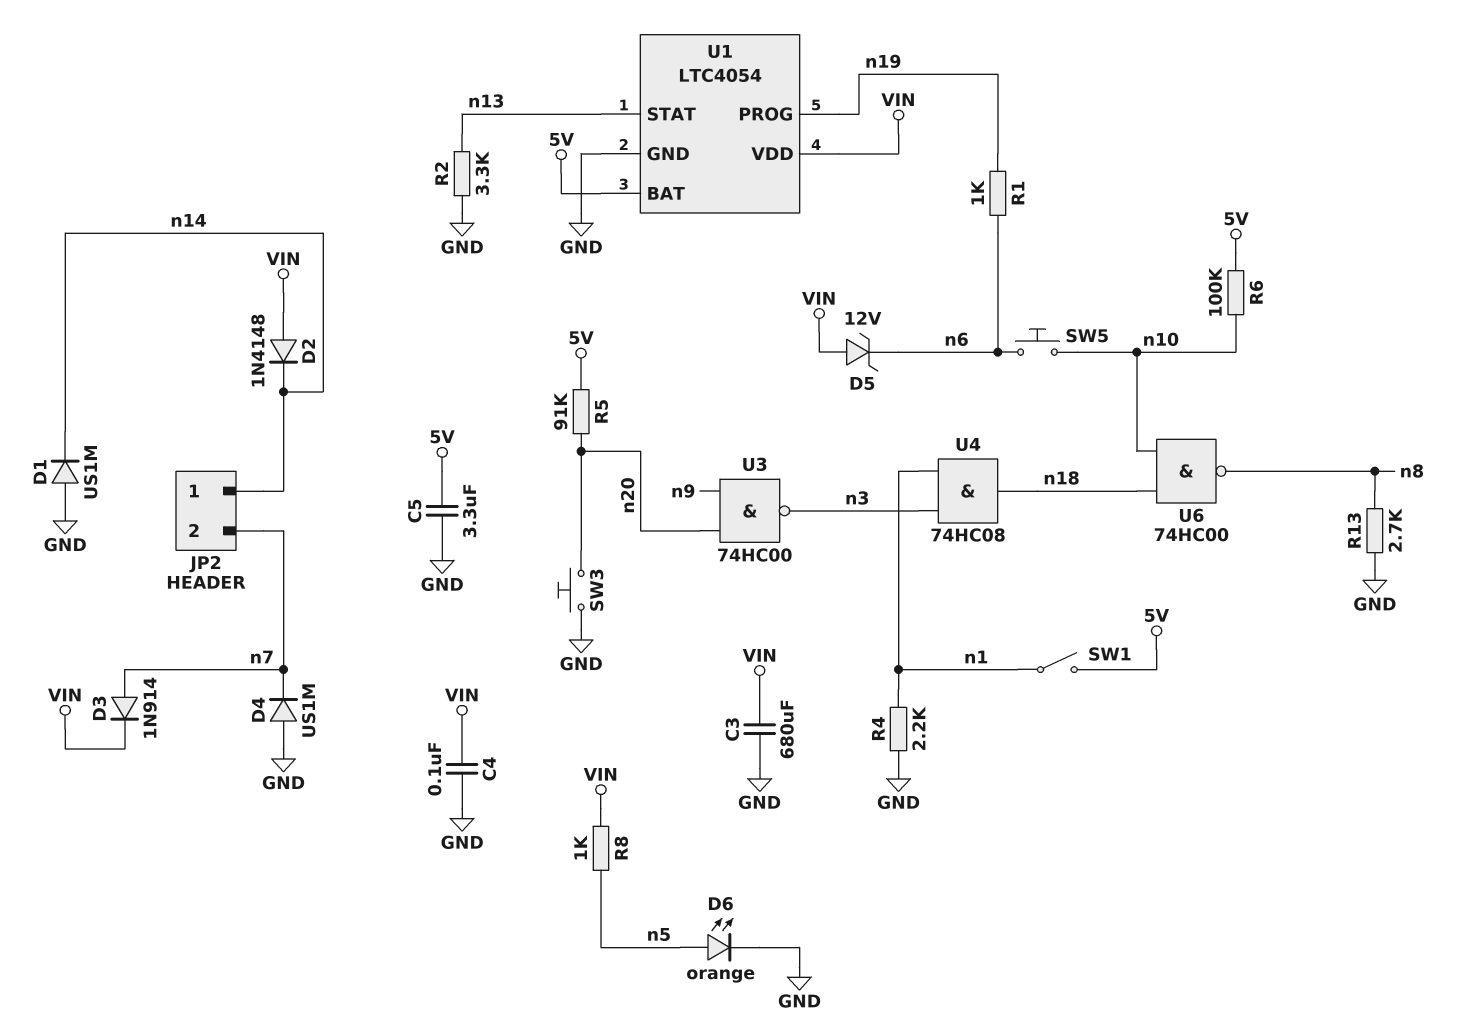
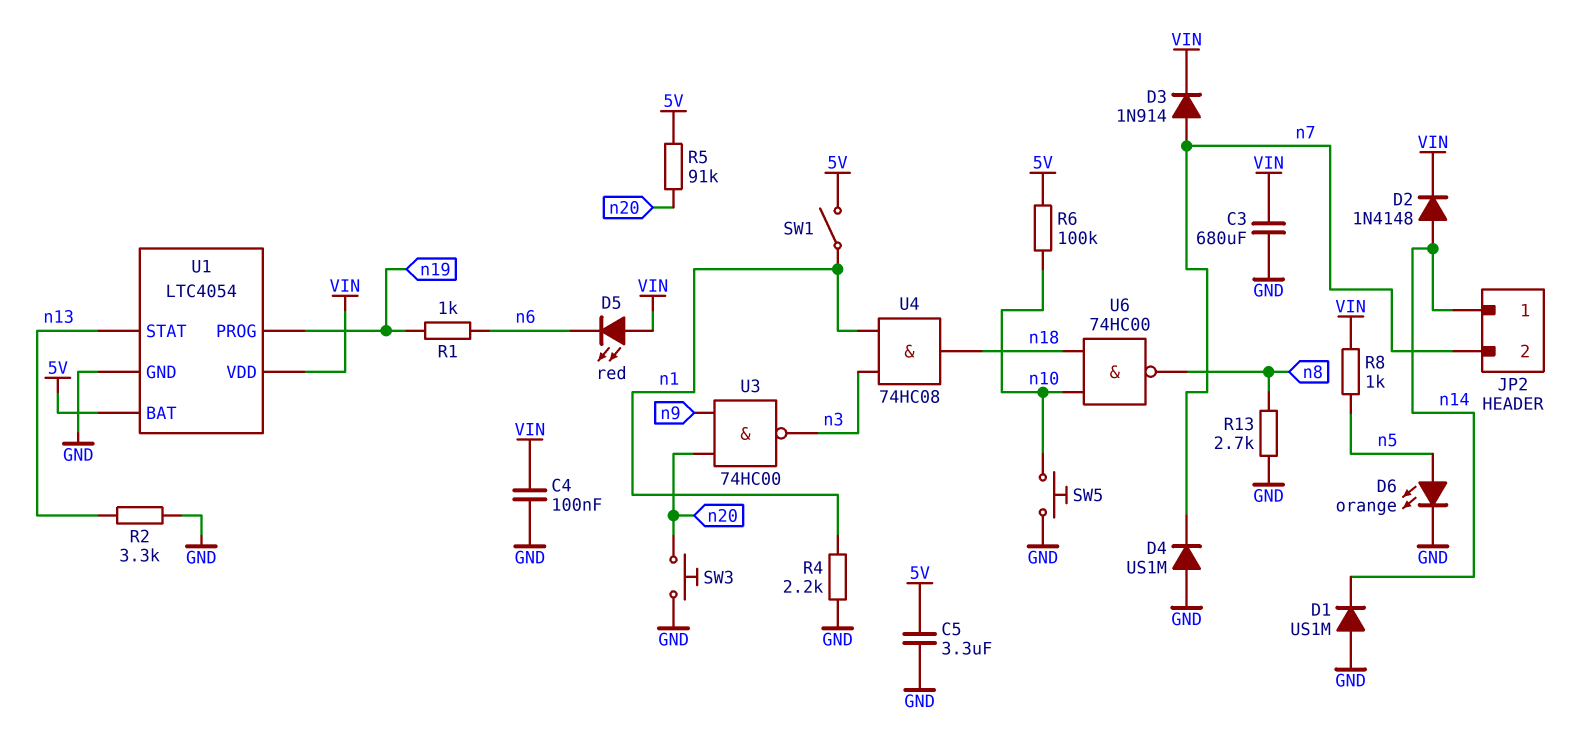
D2: diode 1N4148 (A VIN, K n14) -> diode 1N4148 (A n14, K VIN)
D5: zener 12V (A VIN, K n6) -> LED red (A VIN, K n6)
SW5: button (n6, n10) -> button (GND, n10)

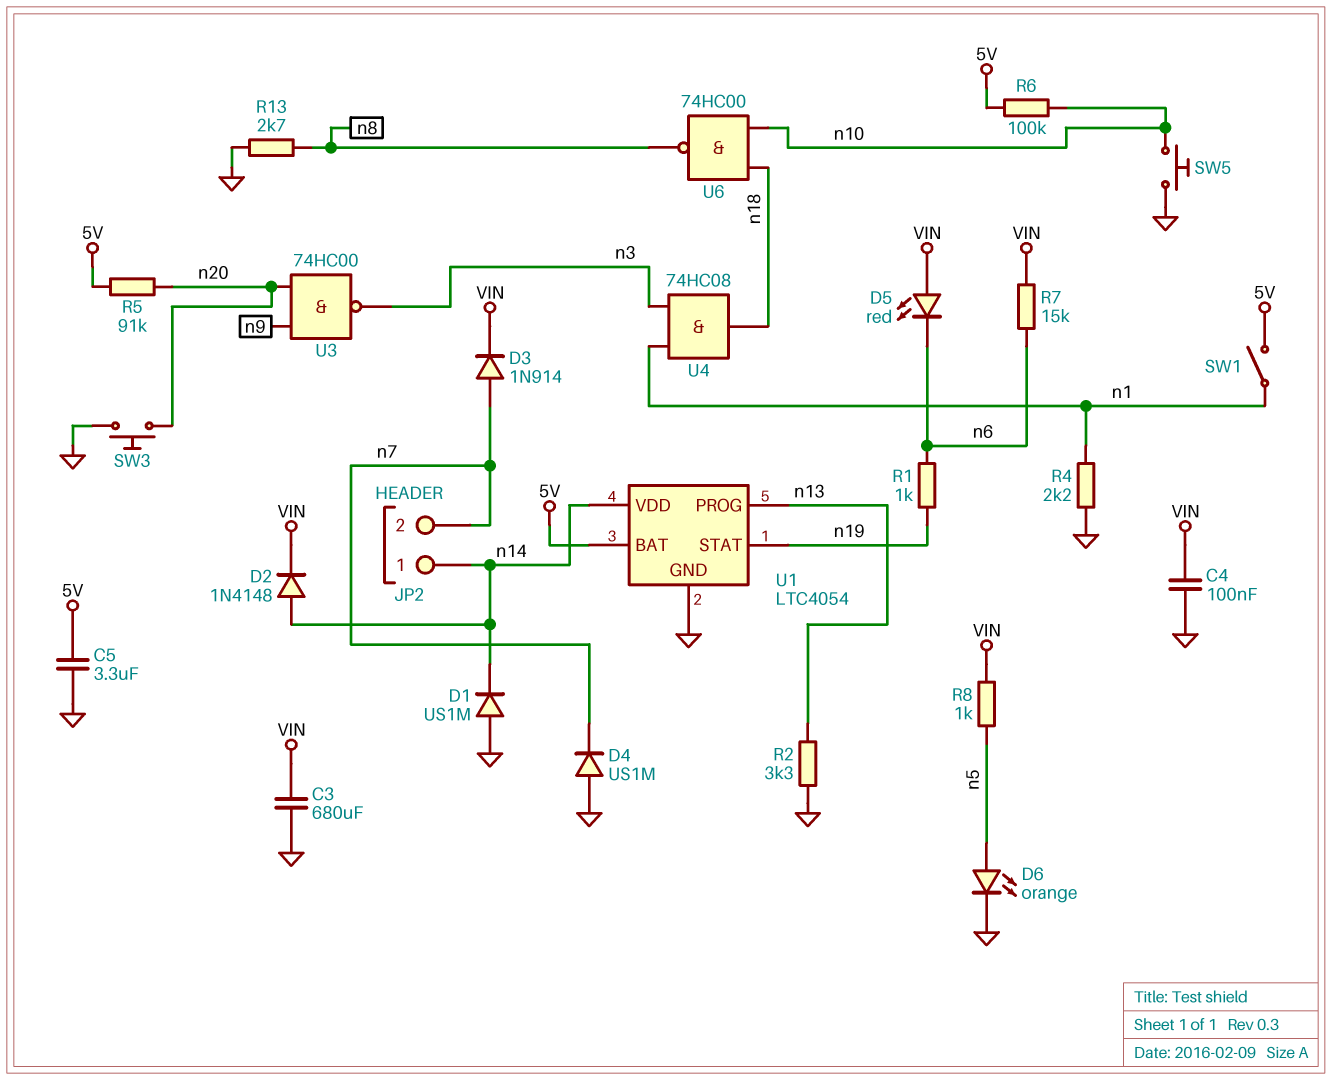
R7: none -> 15k (VIN, n6)
U1 pin PROG: n19 -> n13
U1 pin STAT: n13 -> n19
U1 pin VDD: VIN -> n14

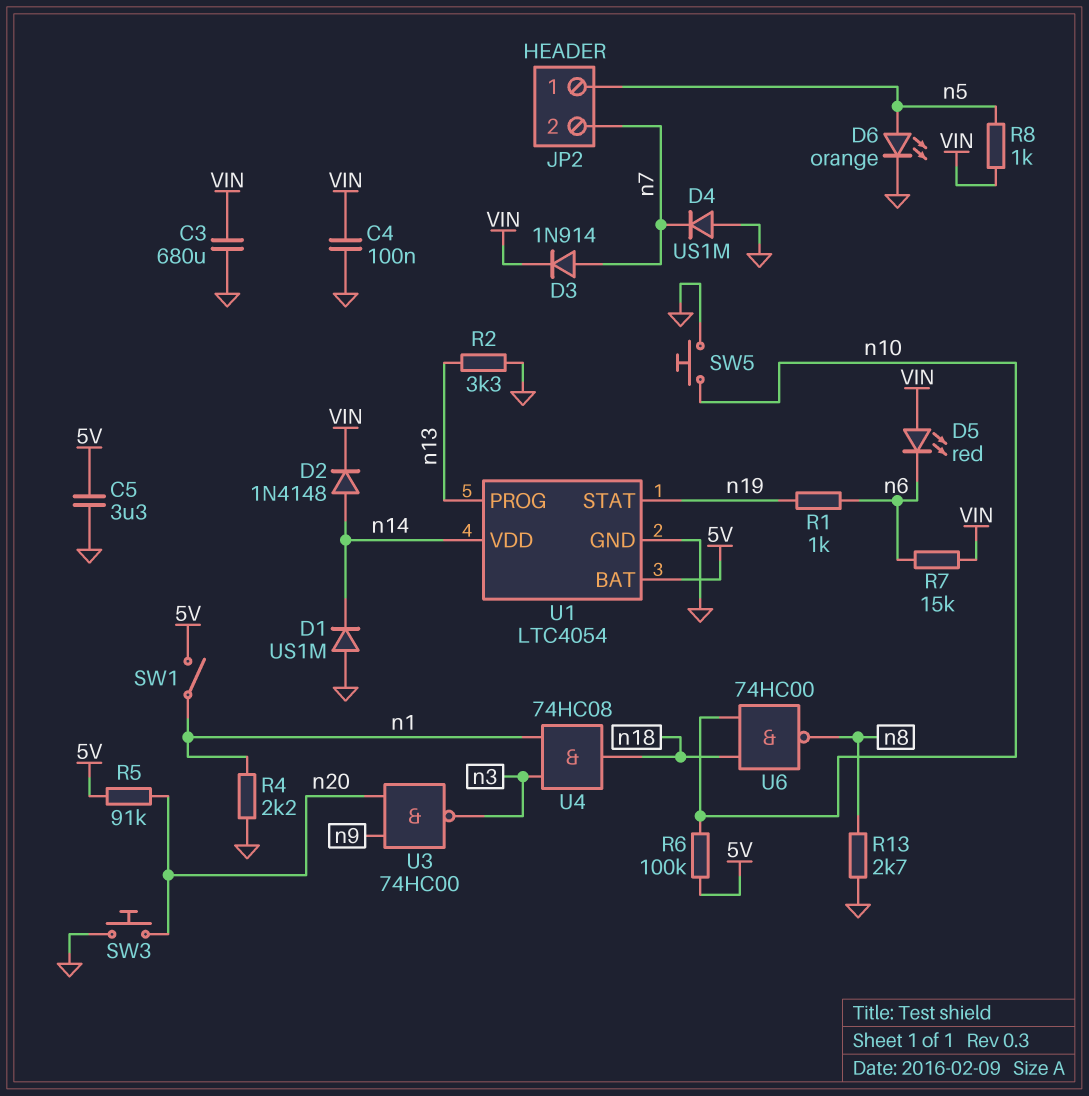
JP2 pin 1: n14 -> n5

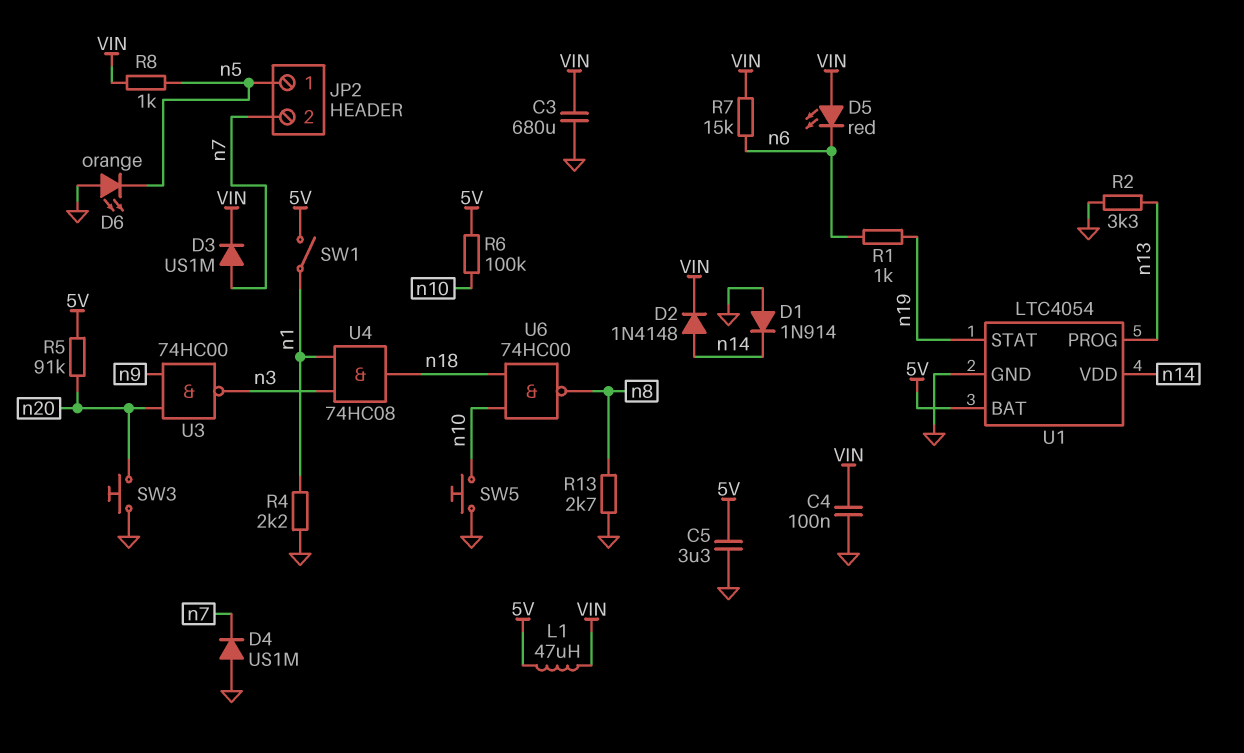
D1: diode US1M (A GND, K n14) -> diode 1N914 (A GND, K n14)
D3: diode 1N914 (A n7, K VIN) -> diode US1M (A n7, K VIN)
D6: LED orange (A n5, K GND) -> LED orange (A GND, K n5)
L1: none -> 47uH (5V, VIN)

